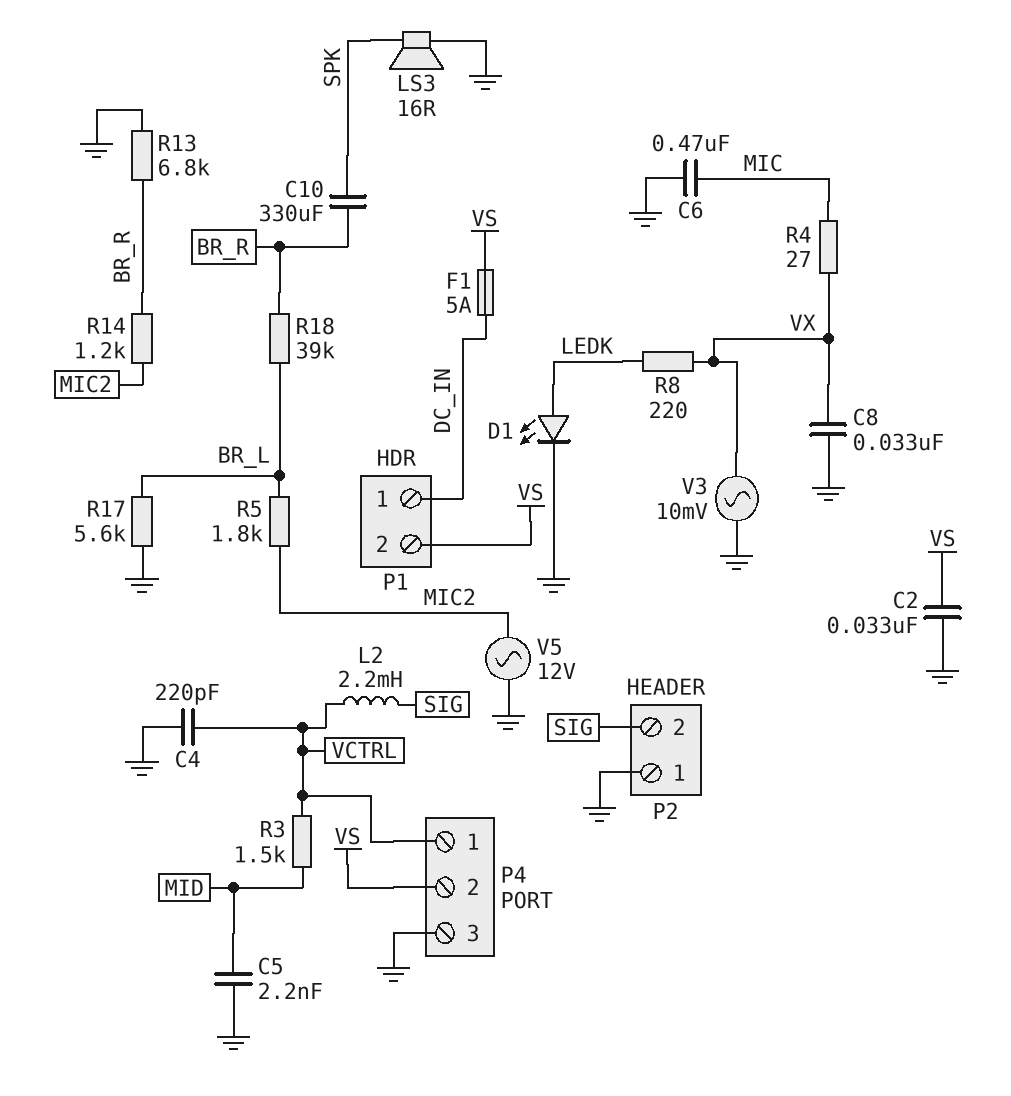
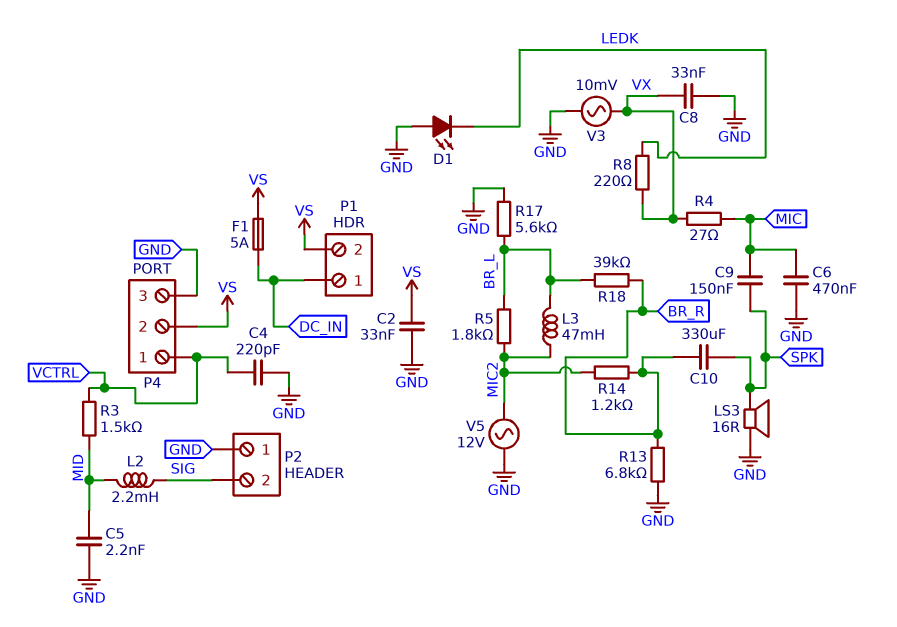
C9: none -> 150nF (MIC, SPK)
D1: LED (A LEDK, K GND) -> LED (A GND, K LEDK)
L2: 2.2mH (SIG, VCTRL) -> 2.2mH (MID, SIG)
L3: none -> 47mH (BR_L, MIC2)

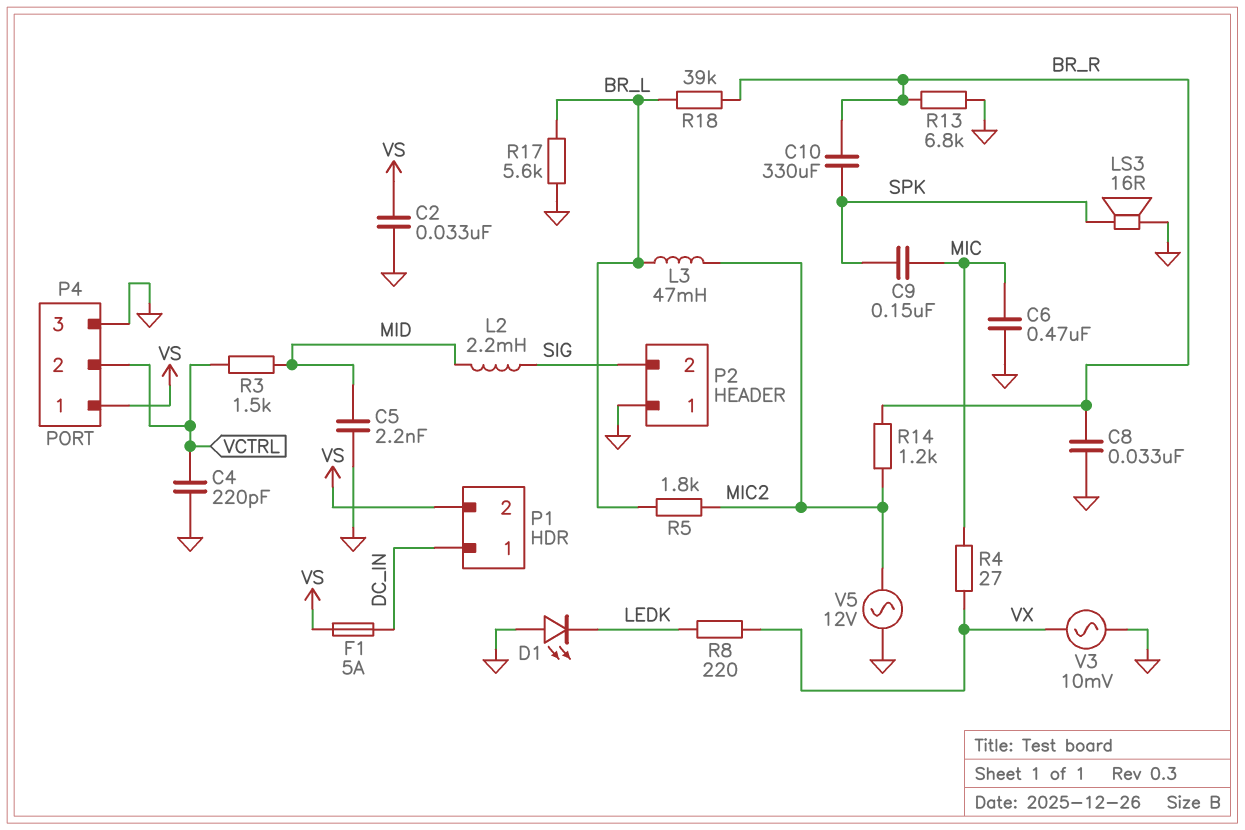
C8: 33nF (GND, VX) -> 33nF (BR_R, GND)
P4 pin 1: VCTRL -> VS
P4 pin 2: VS -> VCTRL

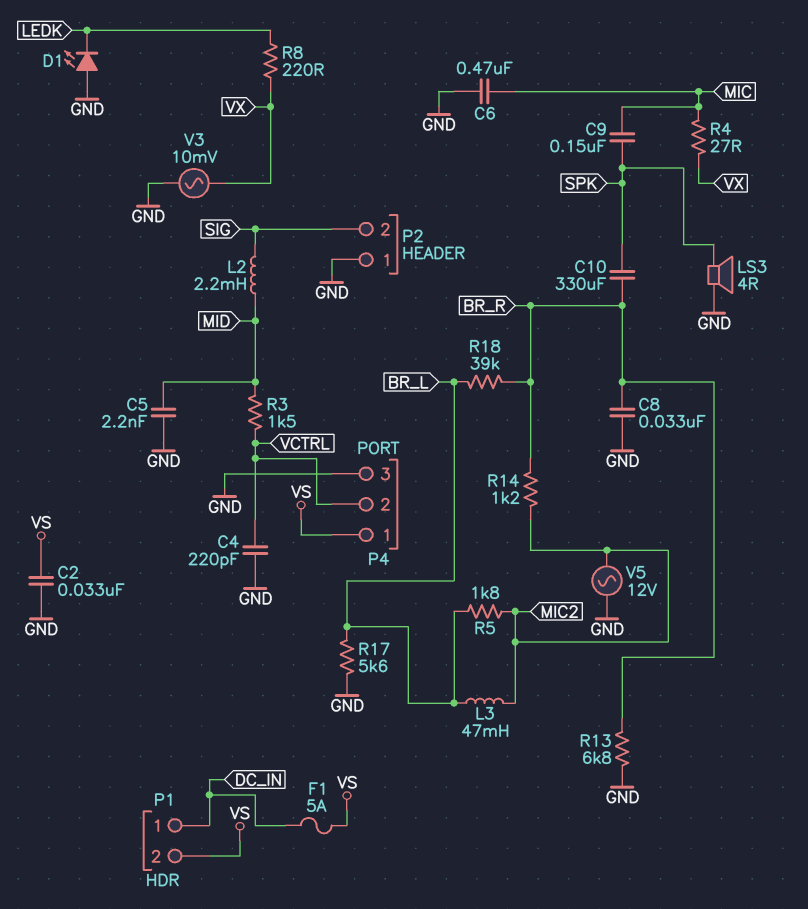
LS3: speaker 16R (GND, SPK) -> speaker 4R (GND, SPK)

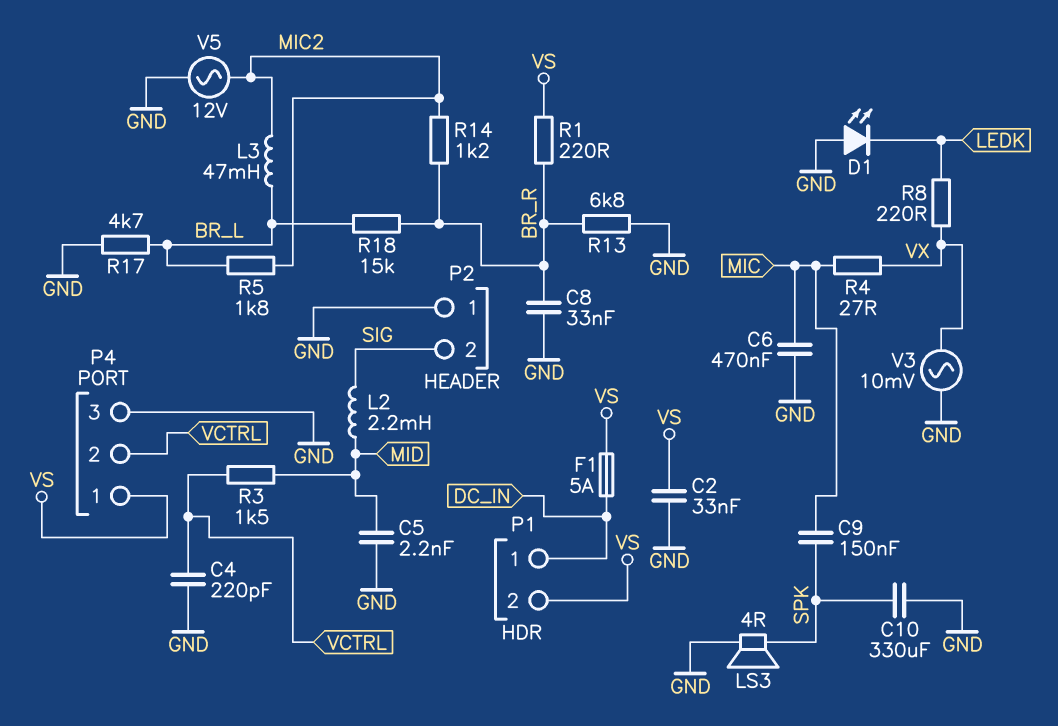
C10: 330uF (BR_R, SPK) -> 330uF (GND, SPK)
R1: none -> 220 (BR_R, VS)
R17: 5.6k (BR_L, GND) -> 4.7k (BR_L, GND)
R18: 39k (BR_L, BR_R) -> 15k (BR_L, BR_R)

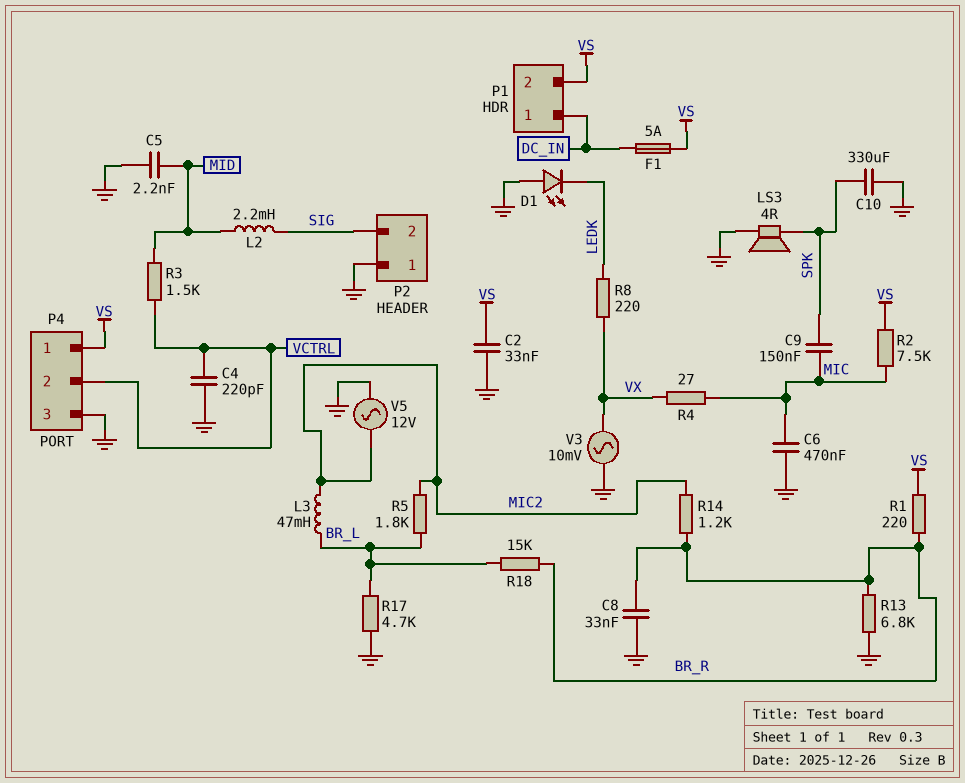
R2: none -> 7.5k (MIC, VS)

